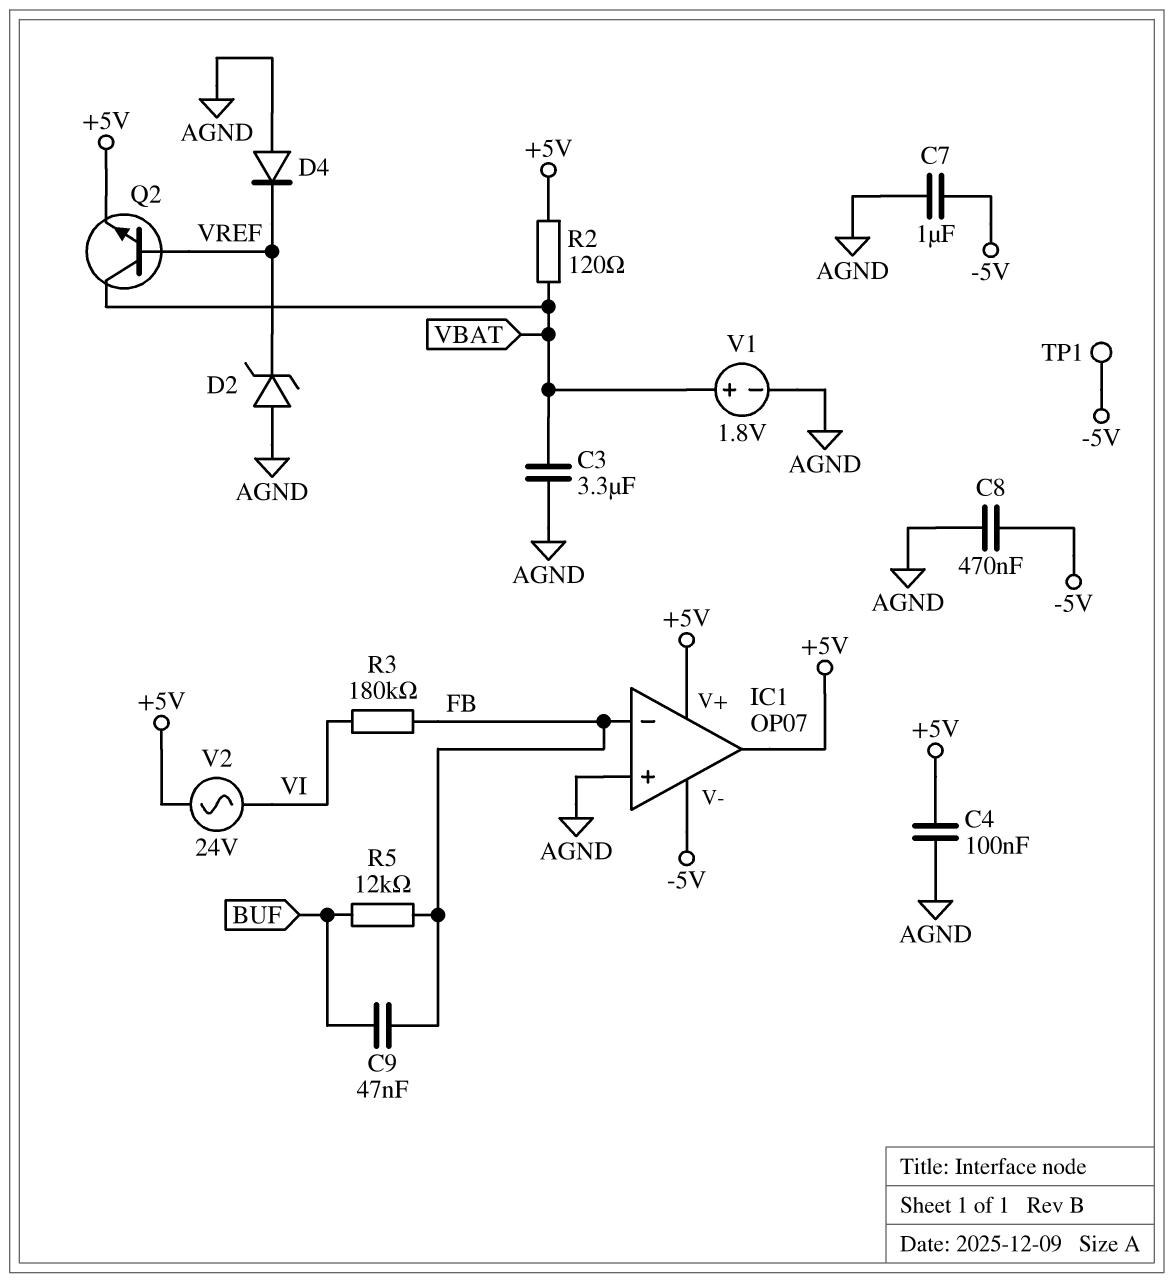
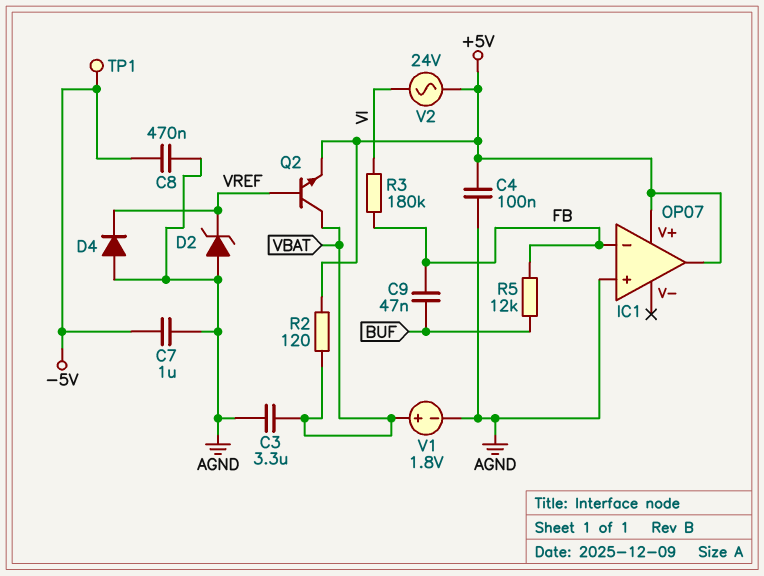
IC1 pin V-: -5V -> none

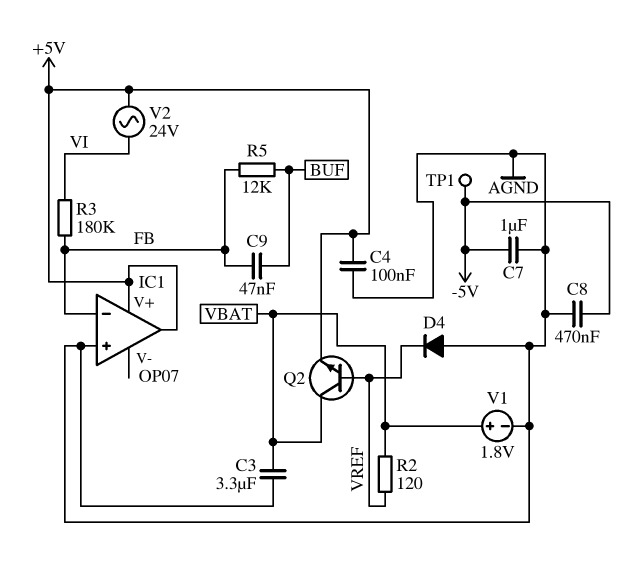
D2: zener (A AGND, K VREF) -> none
R2: 120 (+5V, VBAT) -> 120 (VBAT, VREF)

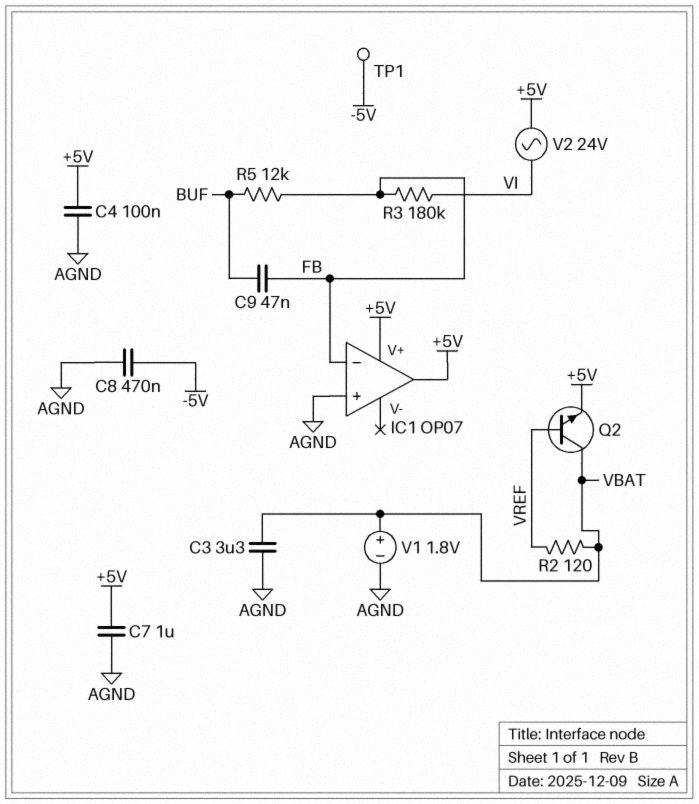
C7: 1uF (-5V, AGND) -> 1uF (+5V, AGND)
D4: diode (A AGND, K VREF) -> none

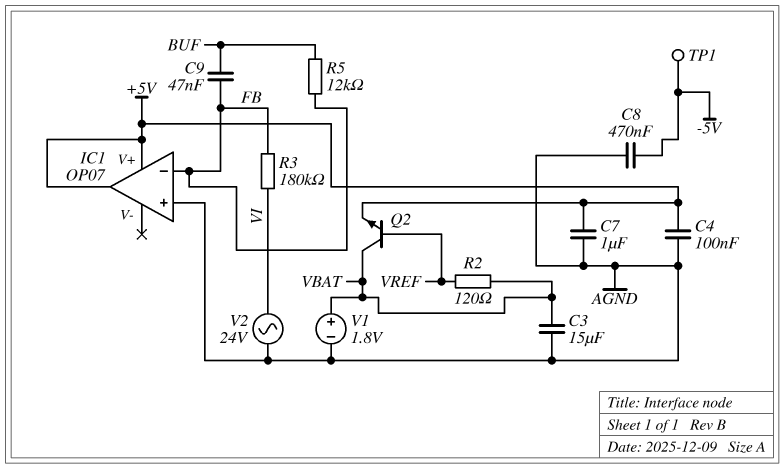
C3: 3.3uF (AGND, VBAT) -> 15uF (AGND, VBAT)
V2: AC 24V (+5V, VI) -> AC 24V (AGND, VI)

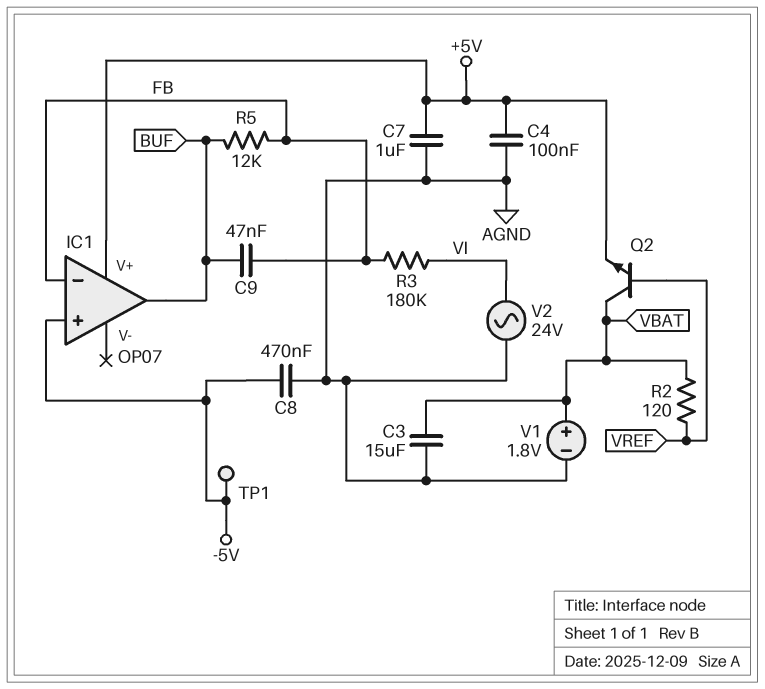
IC1 pin in+: AGND -> -5V
IC1 pin out: +5V -> BUF

